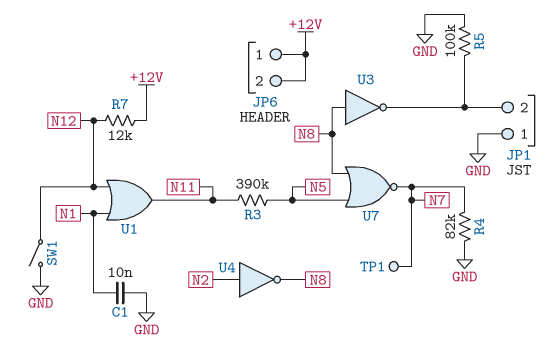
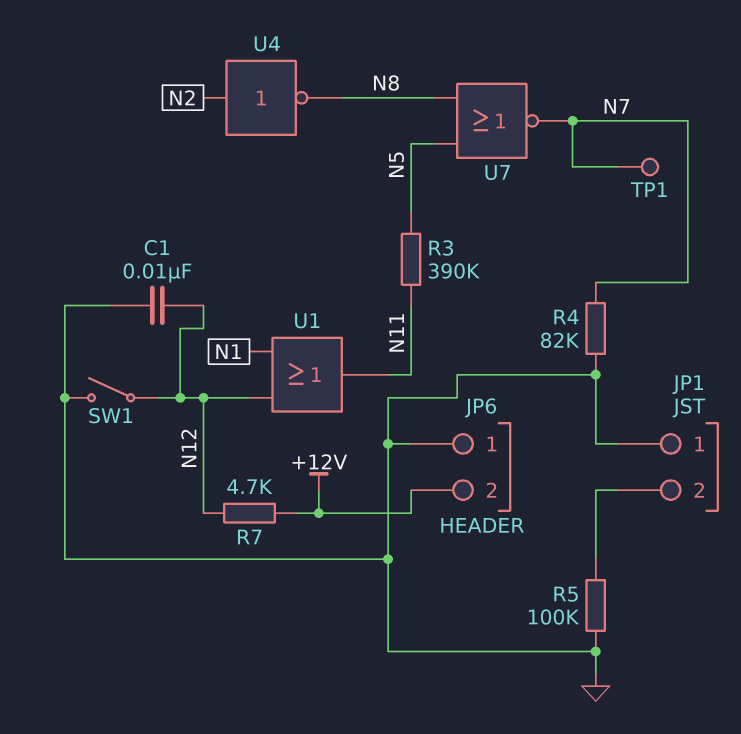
C1: 10nF (GND, N1) -> 10nF (GND, N12)
JP6 pin 1: +12V -> GND
R7: 12k (+12V, N12) -> 4.7k (+12V, N12)
U3: NOT (in N8, out JP1/2) -> none

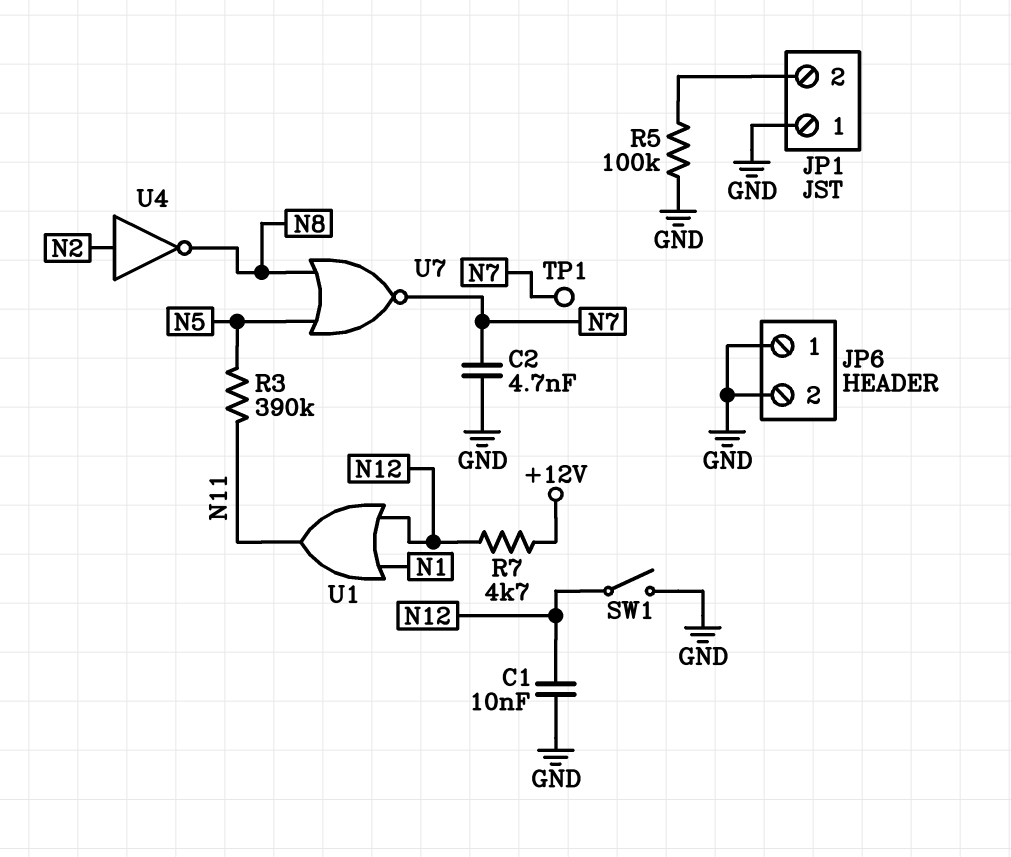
C2: none -> 4.7nF (GND, N7)
JP6 pin 2: +12V -> GND
R4: 82k (GND, N7) -> none

